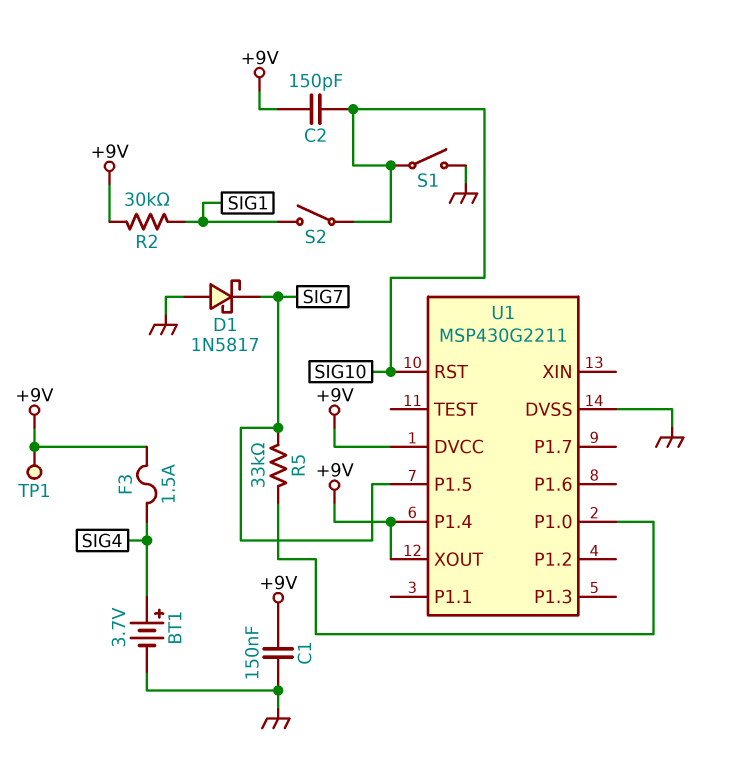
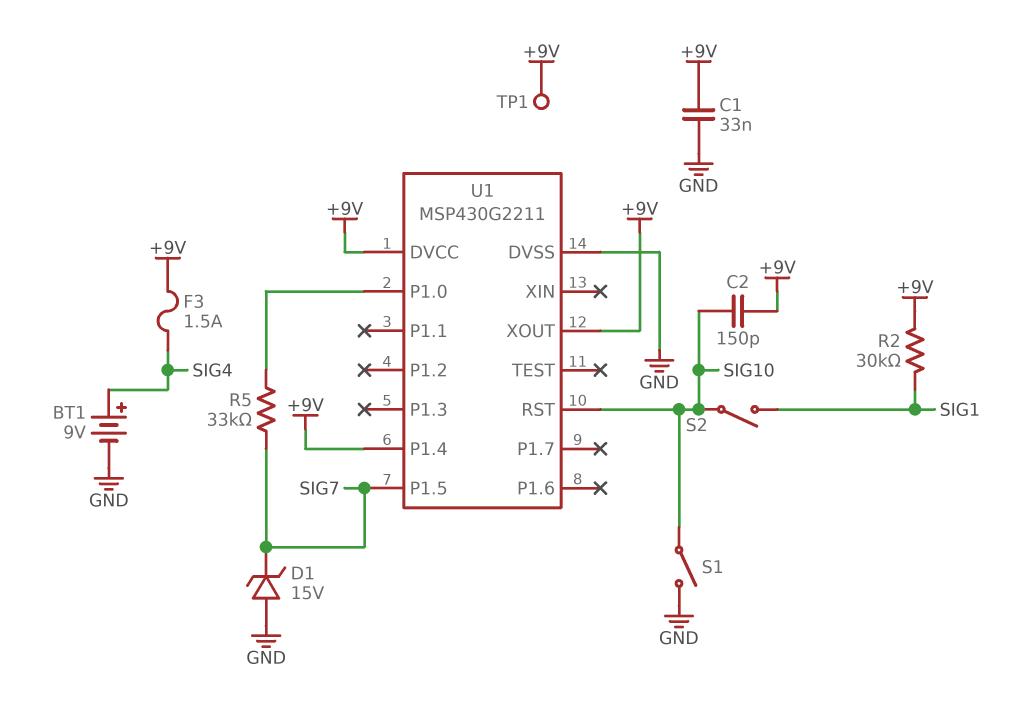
BT1: 3.7V (plus SIG4, minus GND) -> 9V (plus SIG4, minus GND)
C1: 150nF (+9V, GND) -> 33nF (+9V, GND)
D1: schottky 1N5817 (A GND, K SIG7) -> zener 15V (A GND, K SIG7)

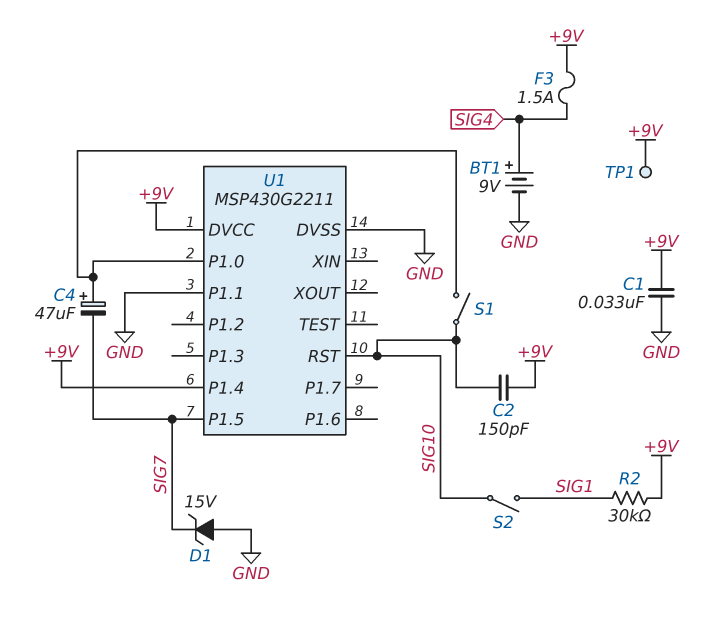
C4: none -> 47uF (plus U1/P1.0, minus SIG7)
R5: 33k (SIG7, U1/P1.0) -> none
S1: switch (GND, SIG10) -> switch (SIG10, U1/P1.0)
U1 pin P1.1: none -> GND
U1 pin XOUT: +9V -> none

